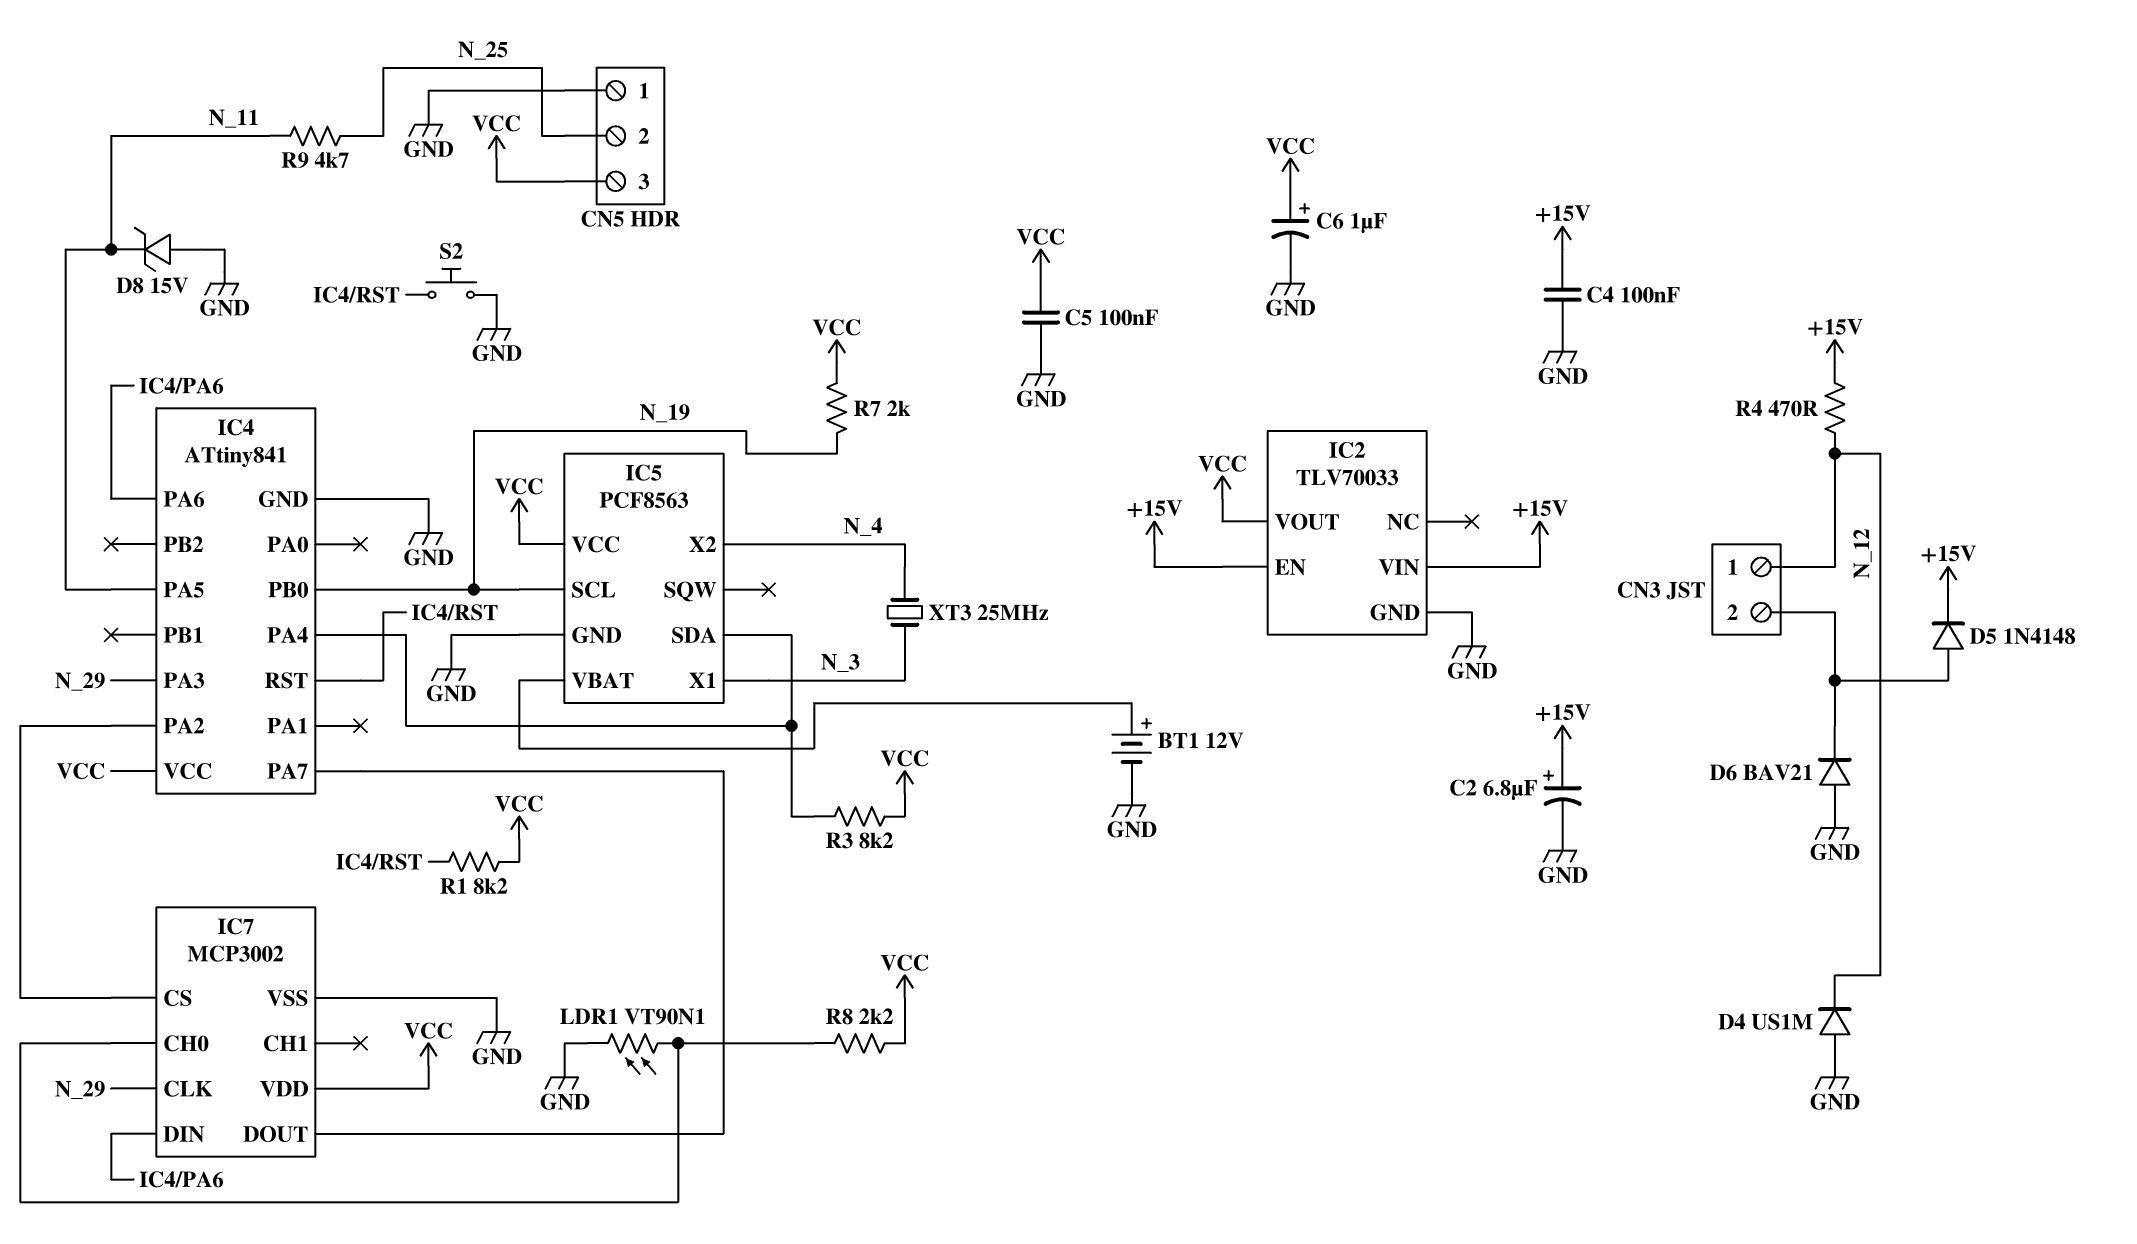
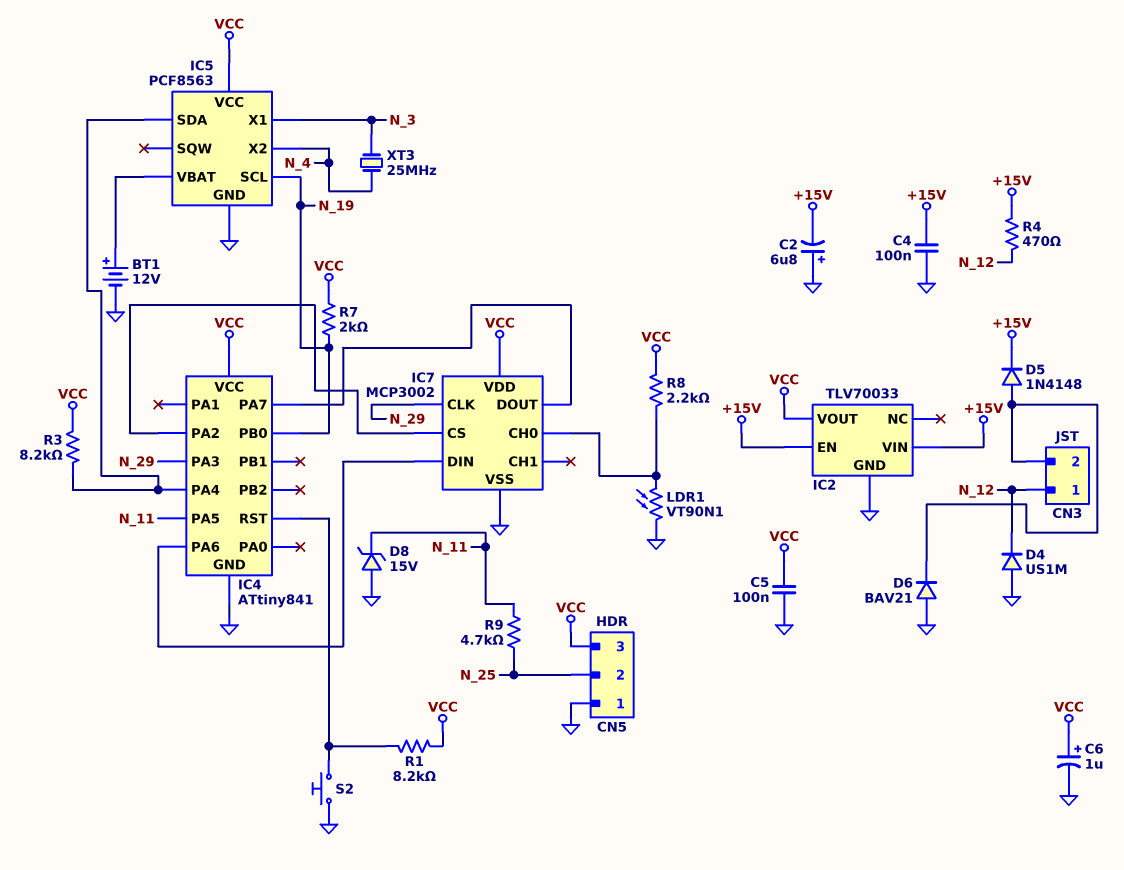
C2: 6.8uF (plus +15V, minus GND) -> 6.8uF (plus GND, minus +15V)

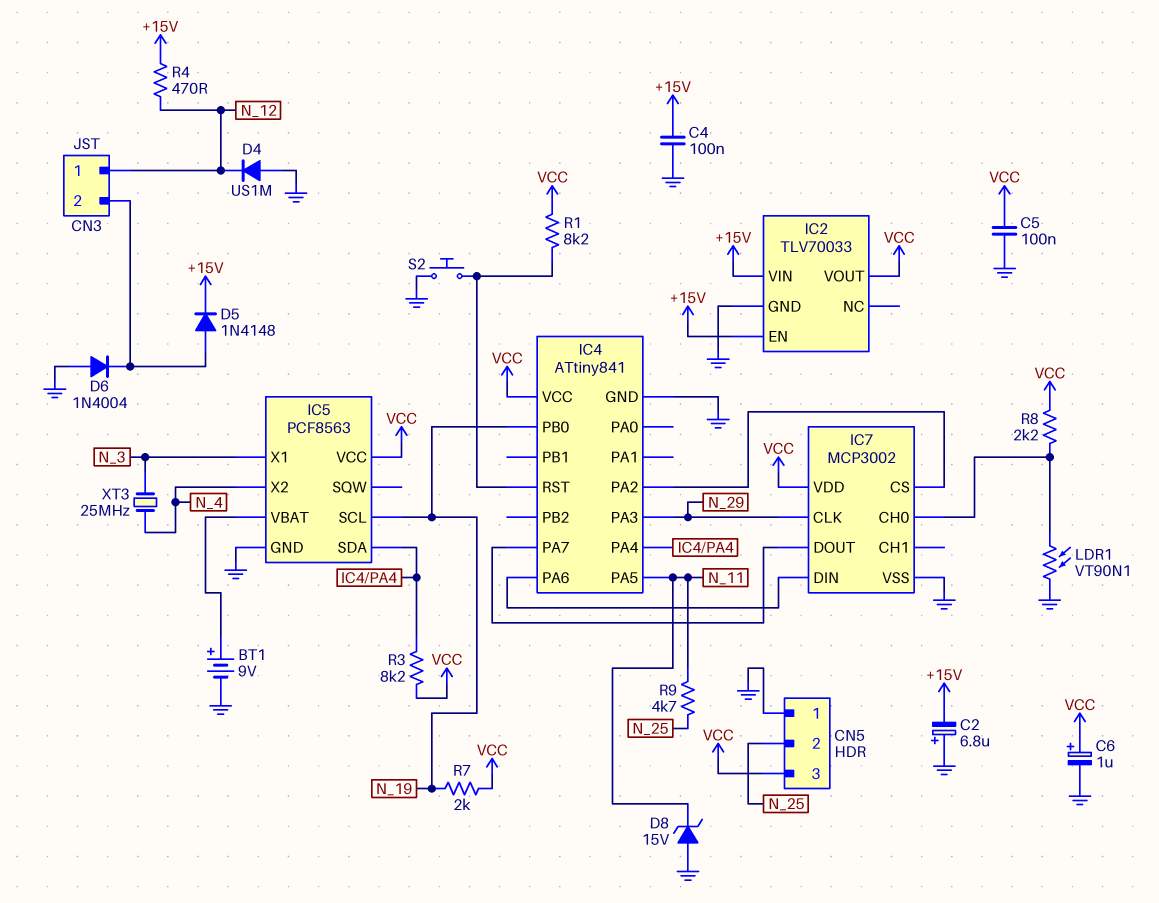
BT1: 12V (plus IC5/VBAT, minus GND) -> 9V (plus IC5/VBAT, minus GND)
D6: diode BAV21 (A GND, K CN3/2) -> diode 1N4004 (A GND, K CN3/2)

